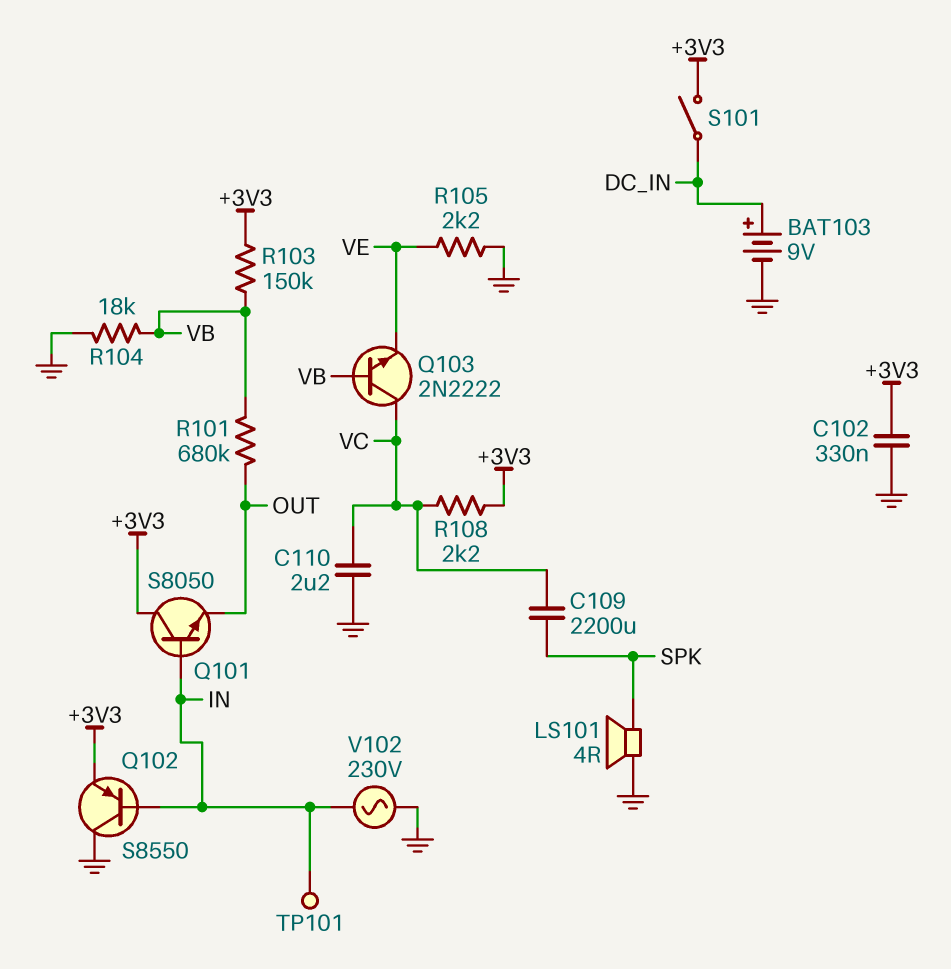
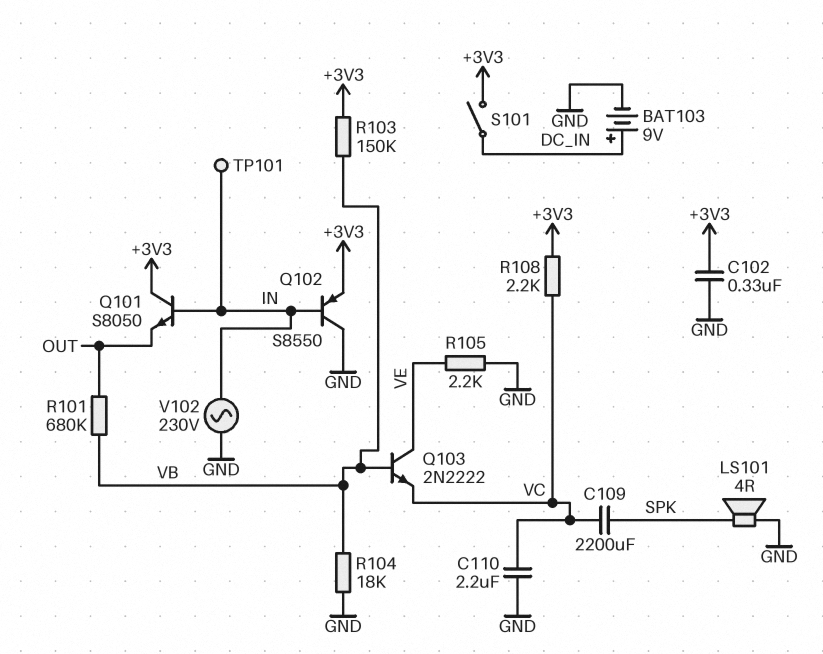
Q103: NPN 2N2222 (B VB, C VC, E VE) -> NPN 2N2222 (B VB, C VE, E VC)

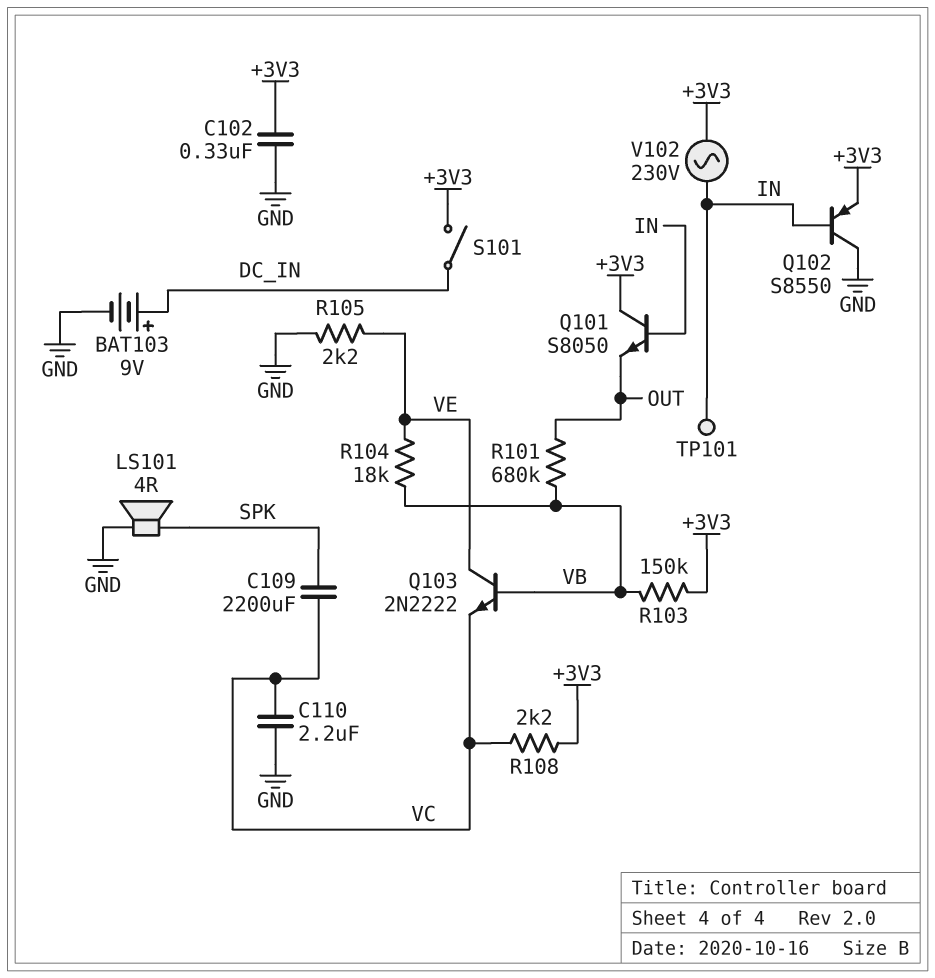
R104: 18k (GND, VB) -> 18k (VB, VE)
V102: AC 230V (GND, IN) -> AC 230V (+3V3, IN)

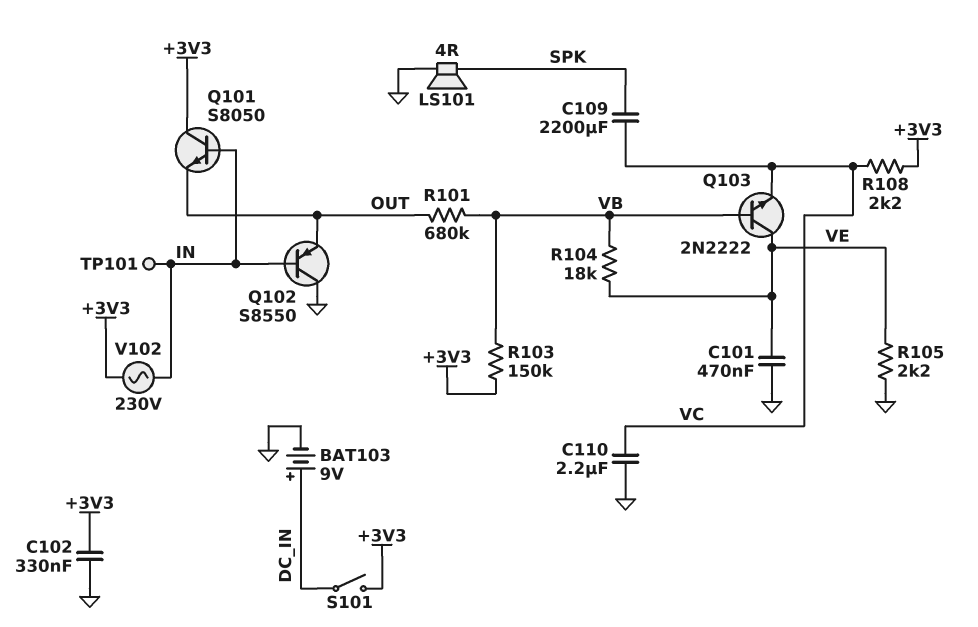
C101: none -> 470nF (GND, VE)
Q102: PNP S8550 (B IN, C GND, E +3V3) -> PNP S8550 (B IN, C GND, E OUT)

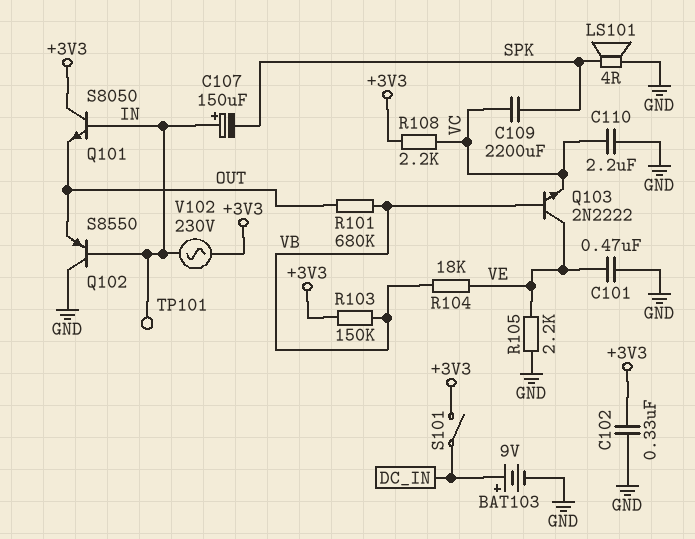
C107: none -> 150uF (plus IN, minus SPK)

